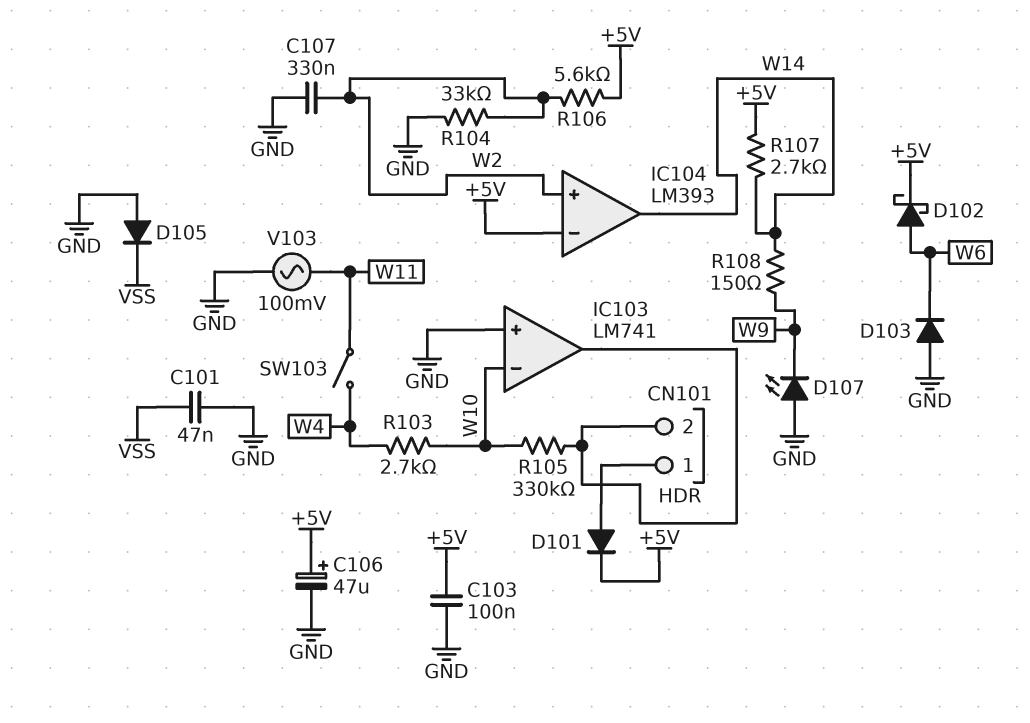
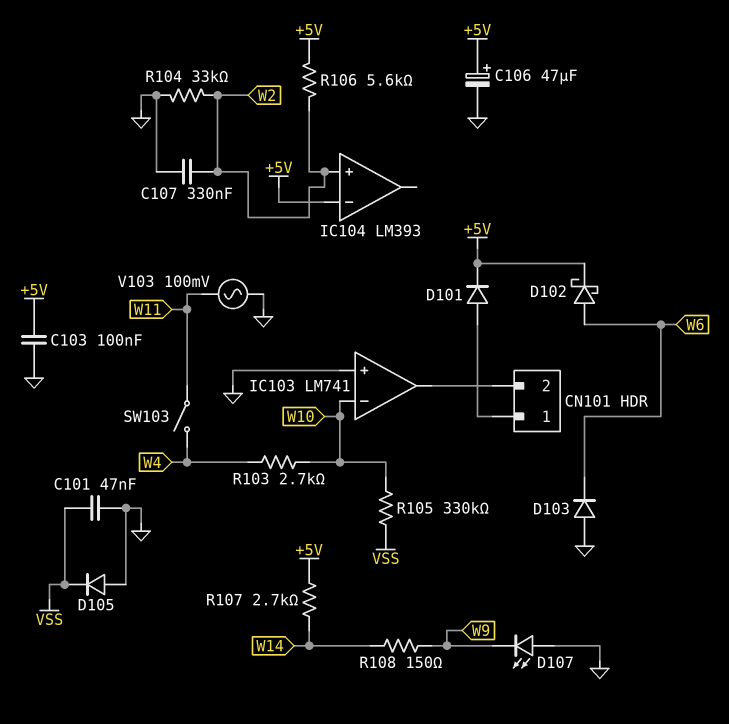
IC104 pin out: W14 -> none
R105: 330k (CN101/2, W10) -> 330k (VSS, W10)

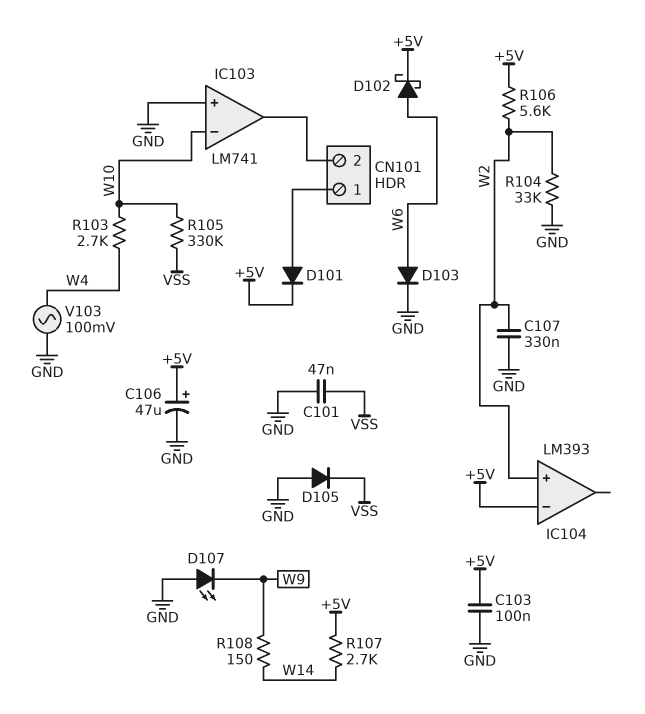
D103: diode (A GND, K W6) -> diode (A W6, K GND)
SW103: switch (W4, W11) -> none
V103: AC 100mV (GND, W11) -> AC 100mV (GND, W4)

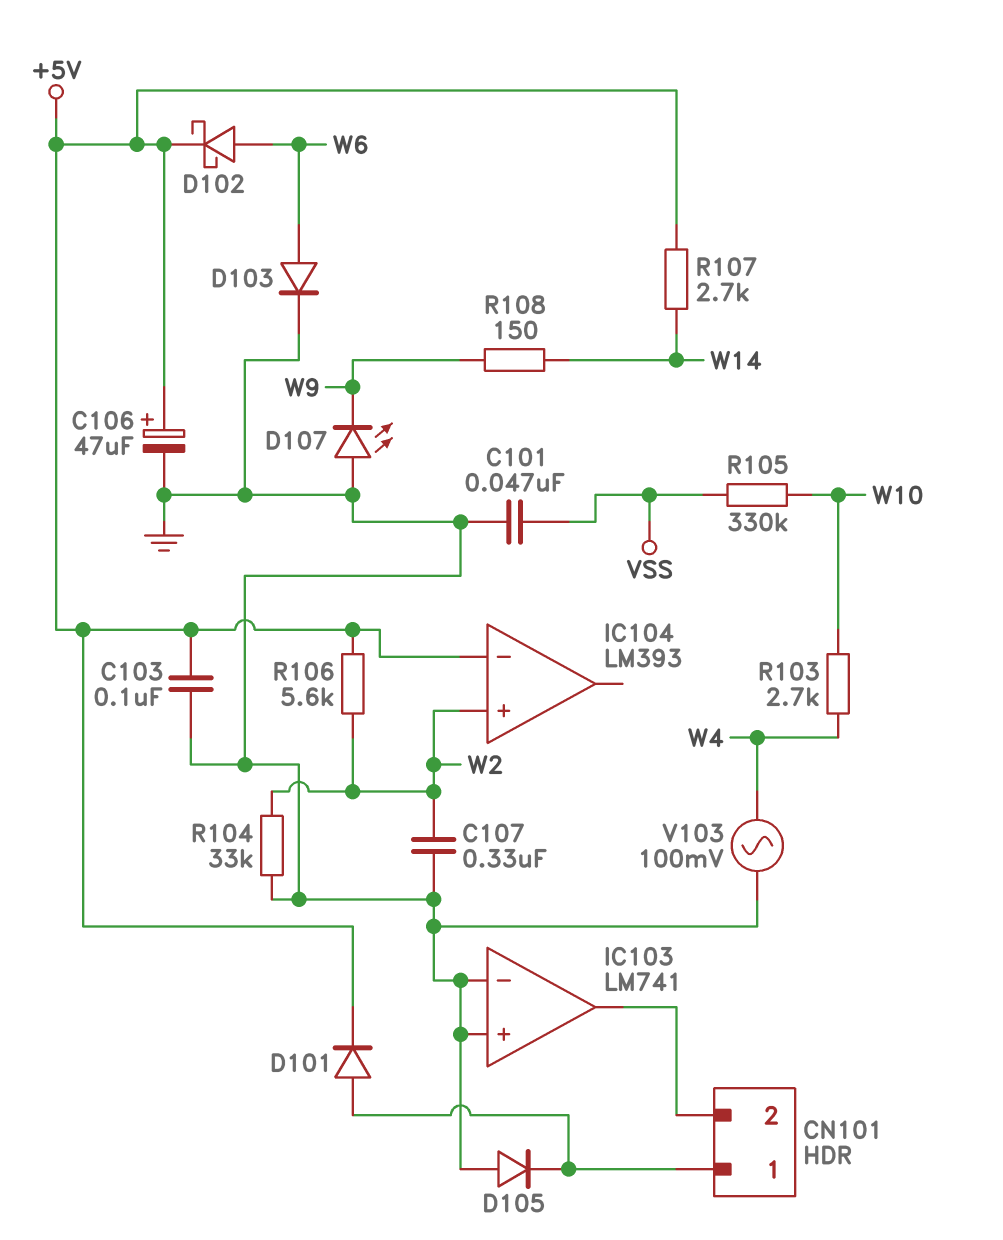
D105: diode (A GND, K VSS) -> diode (A GND, K CN101/1)
IC103 pin in-: W10 -> GND

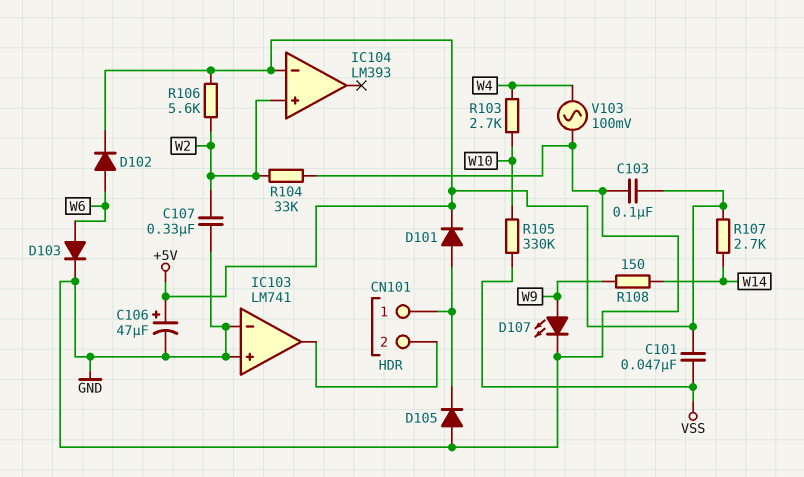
C101: 47nF (GND, VSS) -> 47nF (+5V, VSS)
D102: schottky (A W6, K +5V) -> diode (A W6, K +5V)
D107: LED (A GND, K W9) -> LED (A W9, K GND)

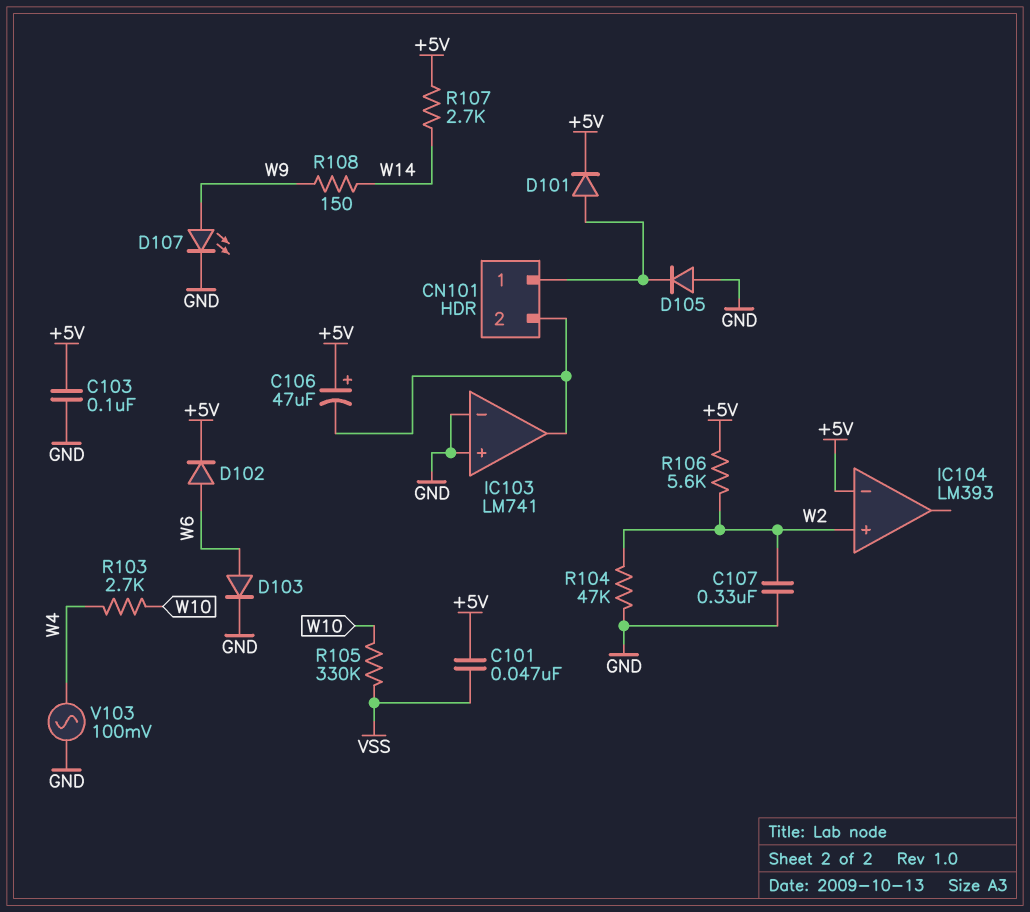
C106: 47uF (plus +5V, minus GND) -> 47uF (plus +5V, minus CN101/2)
R104: 33k (GND, W2) -> 47k (GND, W2)

